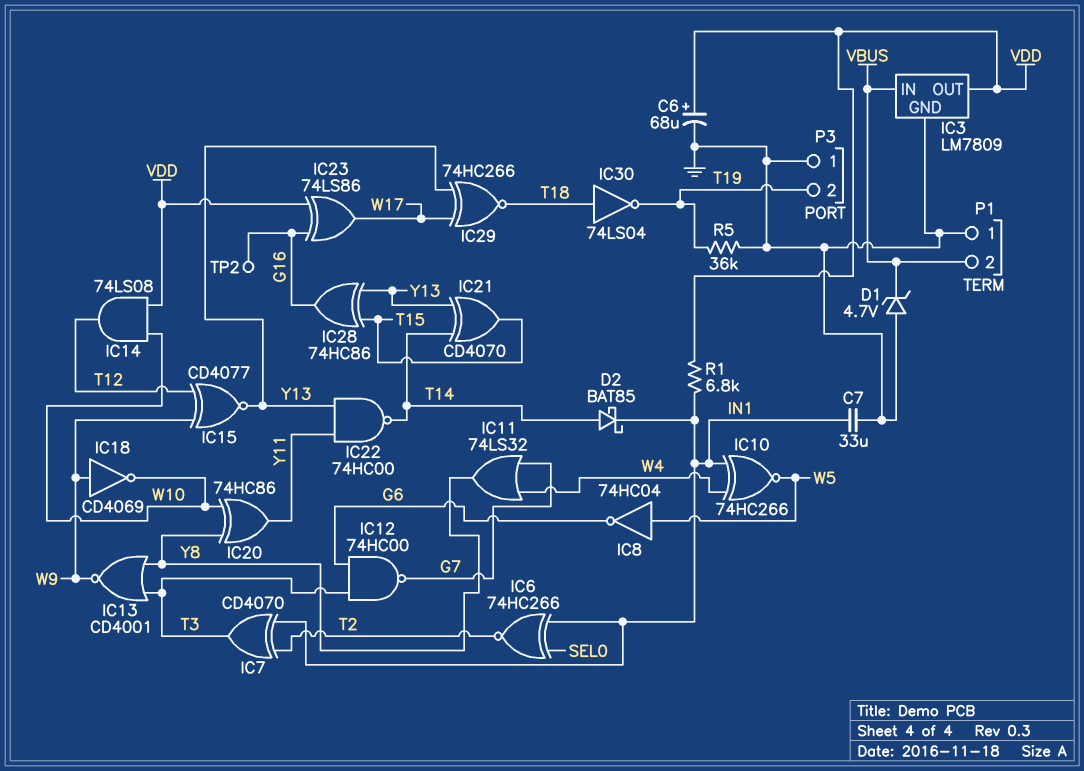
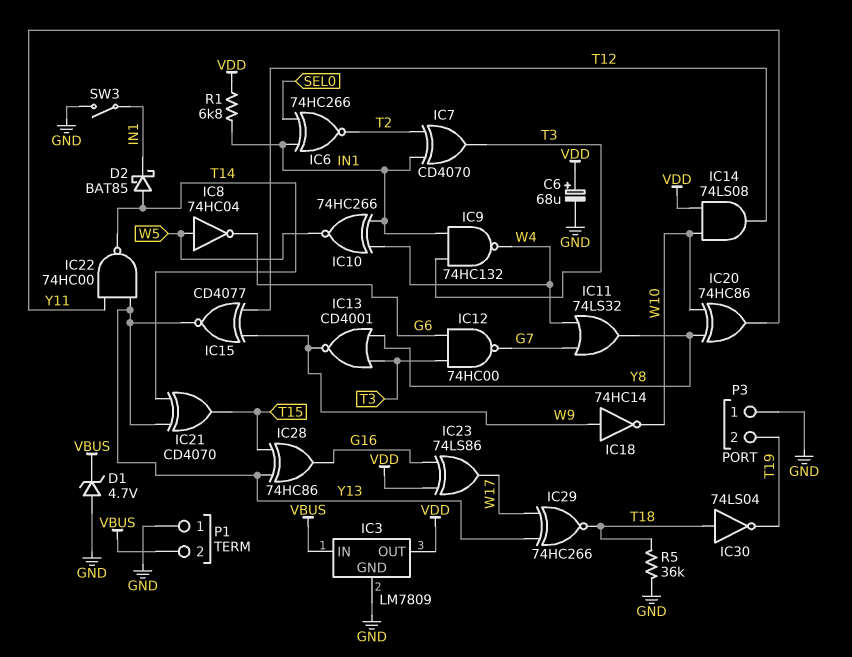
C7: 33uF (GND, IN1) -> none
IC9: none -> NAND 74HC132 (in IN1, in T3, out W4)
IC18: NOT CD4069 (in W9, out W10) -> NOT 74HC14 (in W9, out W10)
R5: 36k (GND, T19) -> 36k (GND, T18)
SW3: none -> switch (GND, IN1)
TP2: test point (G16) -> none

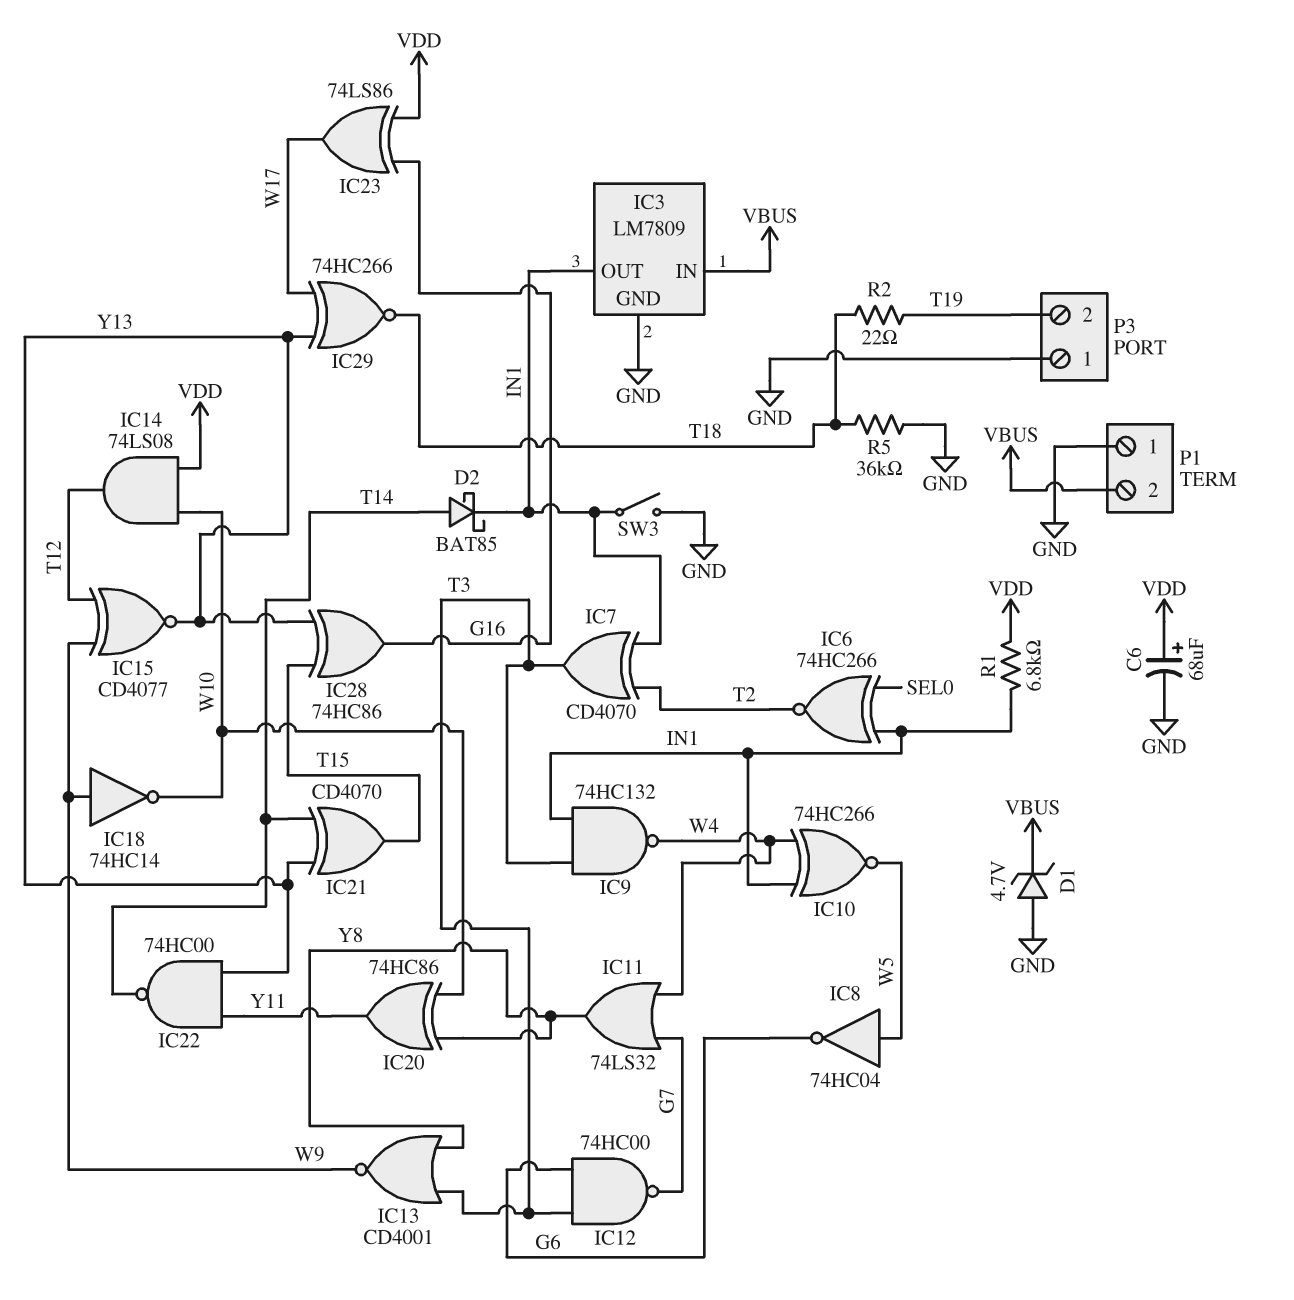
IC3 pin OUT: VDD -> IN1
IC30: NOT 74LS04 (in T18, out T19) -> none
R2: none -> 22 (T18, T19)

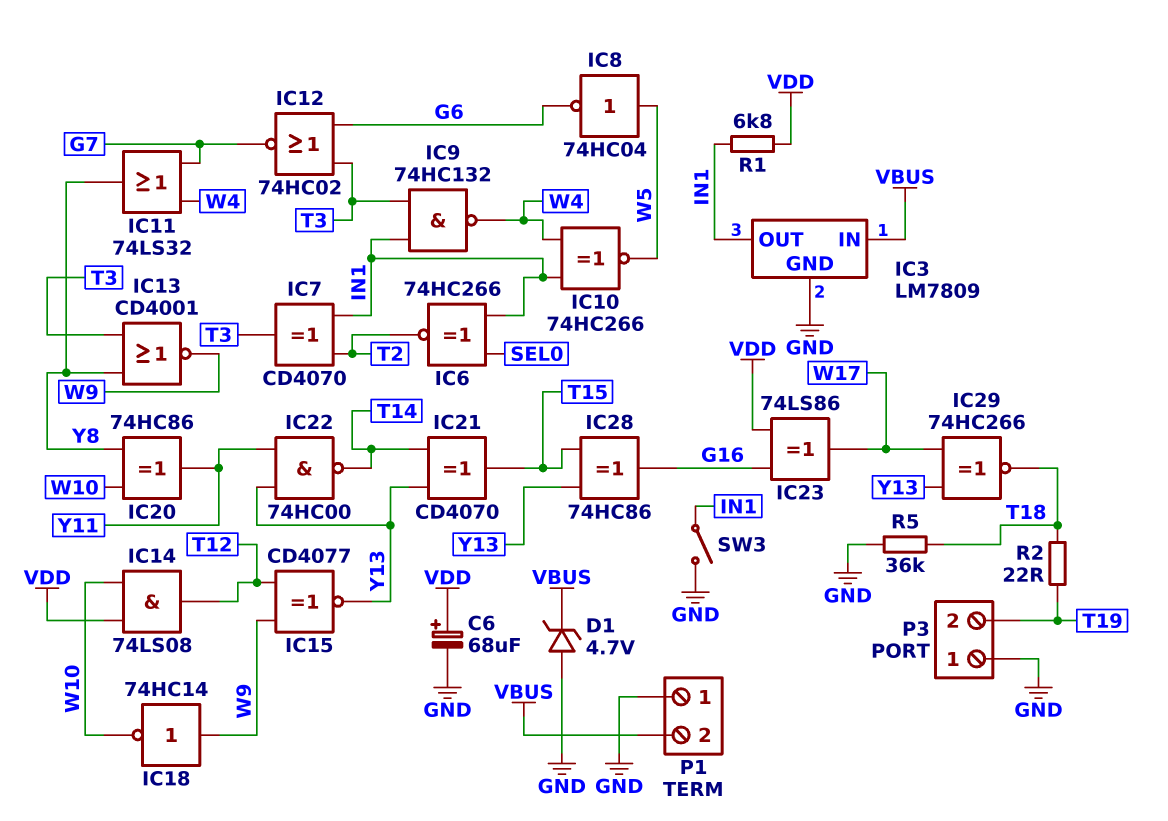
D2: schottky BAT85 (A T14, K IN1) -> none
IC12: NAND 74HC00 (in G6, in T3, out G7) -> NOR 74HC02 (in G6, in T3, out G7)

